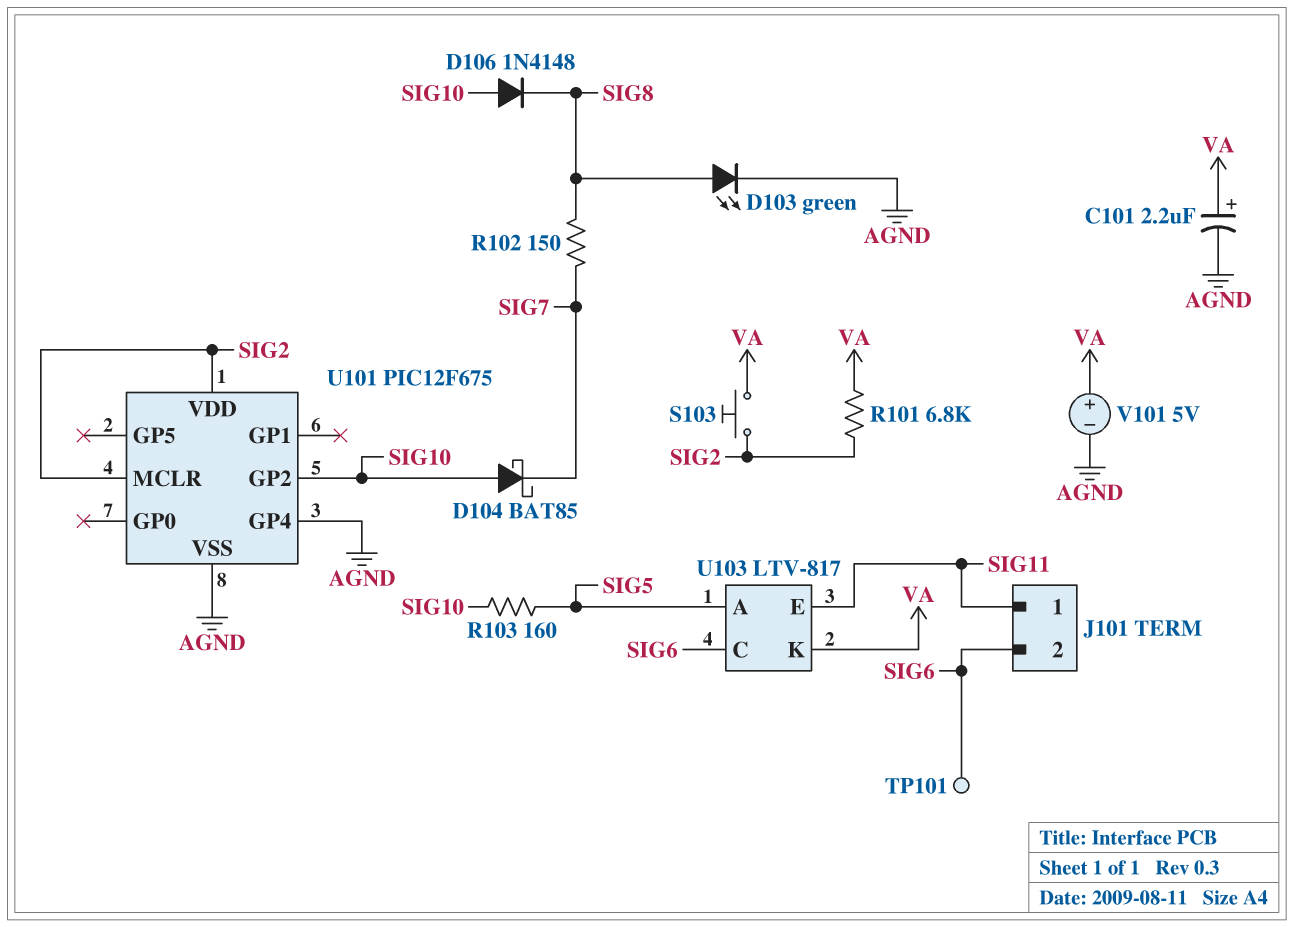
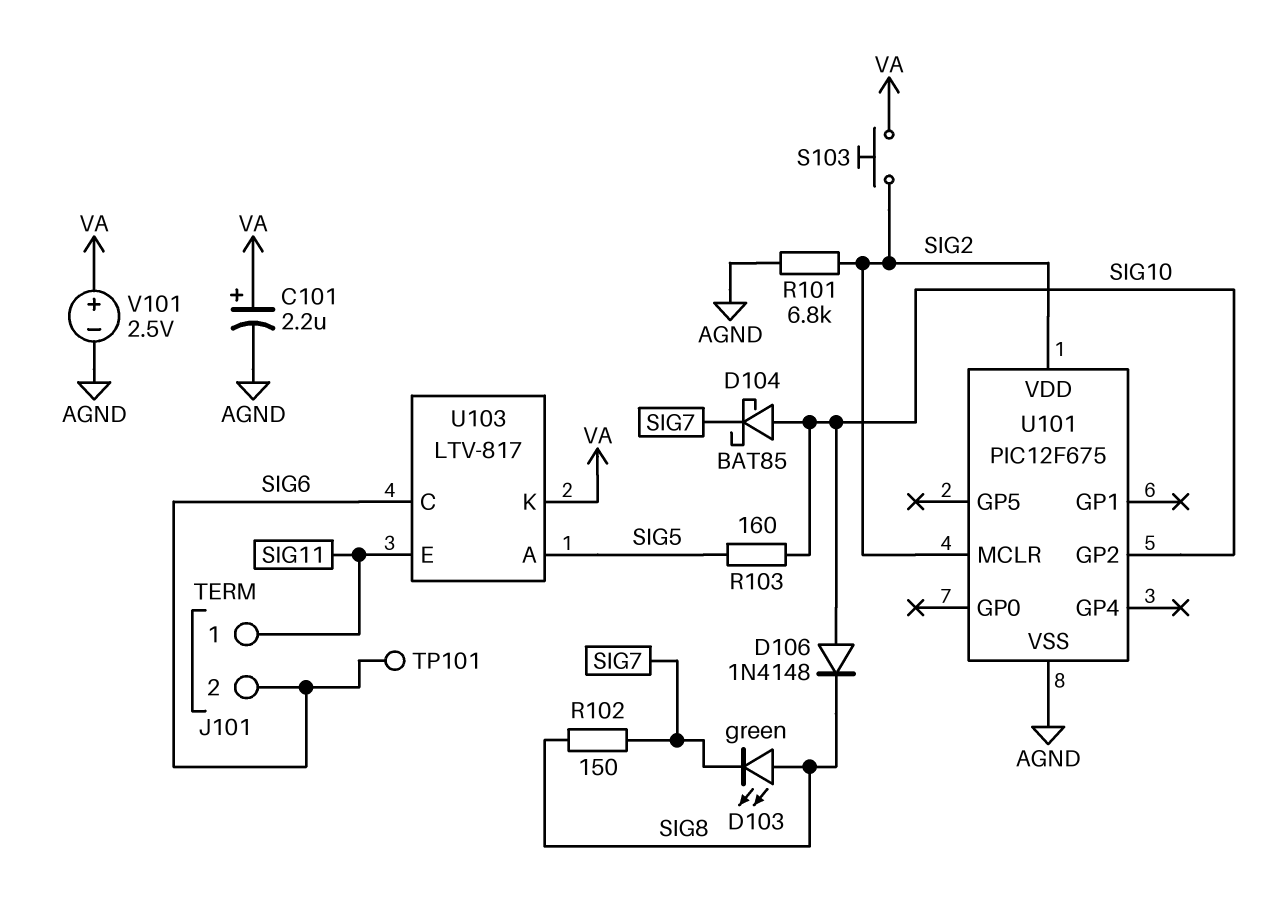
D103: LED green (A SIG8, K AGND) -> LED green (A SIG8, K SIG7)
R101: 6.8k (SIG2, VA) -> 6.8k (AGND, SIG2)
U101 pin GP4: AGND -> none
V101: 5V (plus VA, minus AGND) -> 2.5V (plus VA, minus AGND)

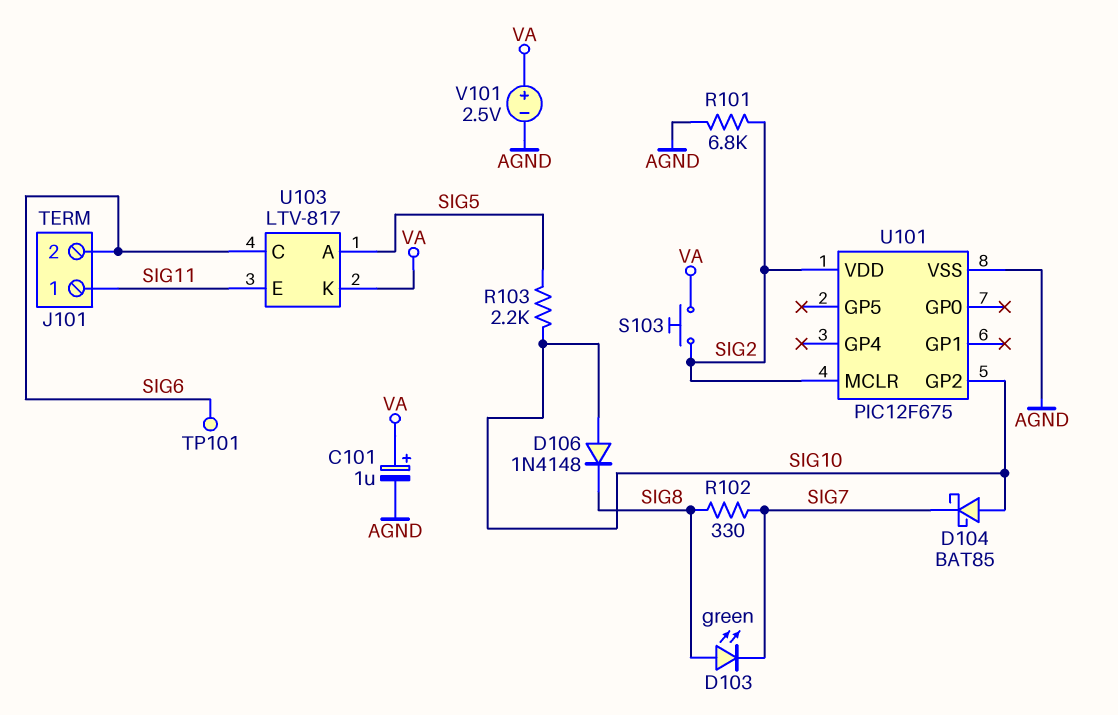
C101: 2.2uF (plus VA, minus AGND) -> 1uF (plus VA, minus AGND)
R102: 150 (SIG7, SIG8) -> 330 (SIG7, SIG8)
R103: 160 (SIG5, SIG10) -> 2.2k (SIG5, SIG10)

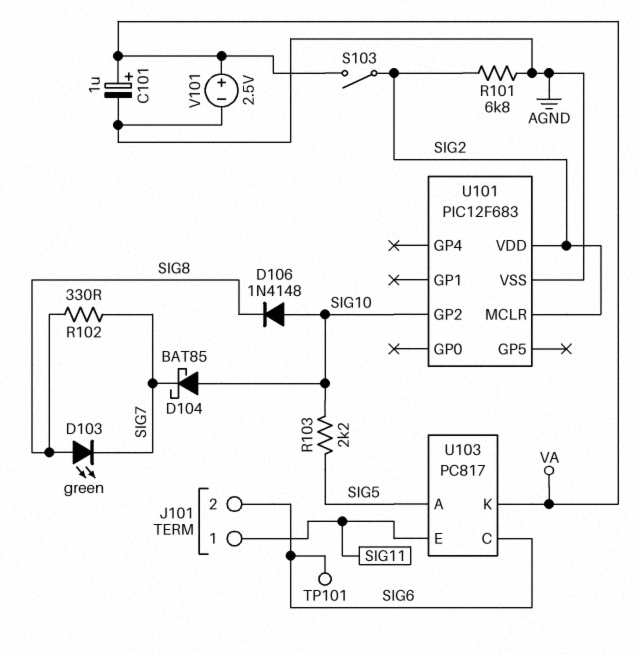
S103: button (SIG2, VA) -> switch (SIG2, VA)
U101: PIC12F675 -> PIC12F683
U103: LTV-817 -> PC817

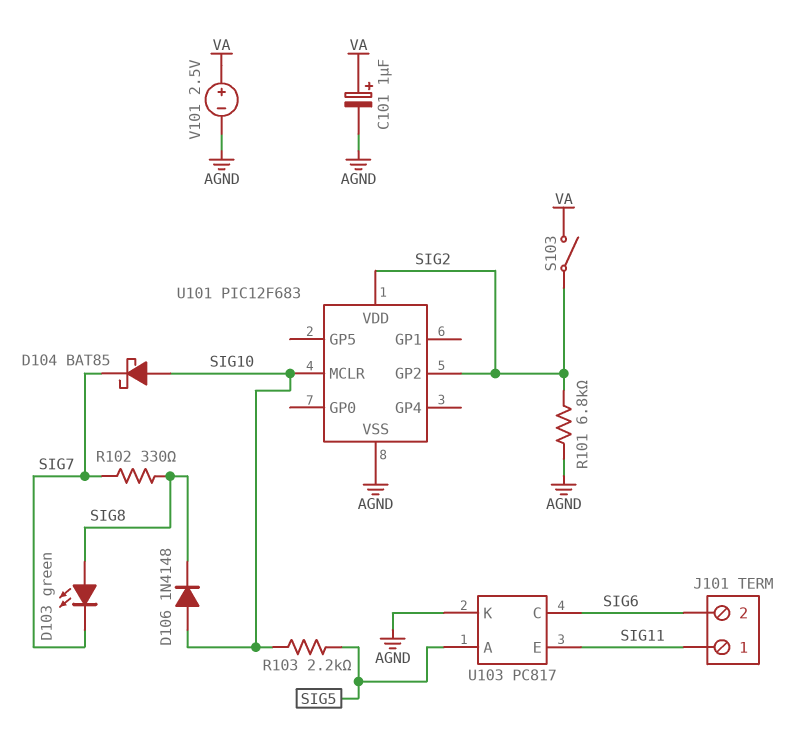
TP101: test point (SIG6) -> none
U101 pin GP2: SIG10 -> SIG2
U101 pin MCLR: SIG2 -> SIG10
U103 pin K: VA -> AGND

